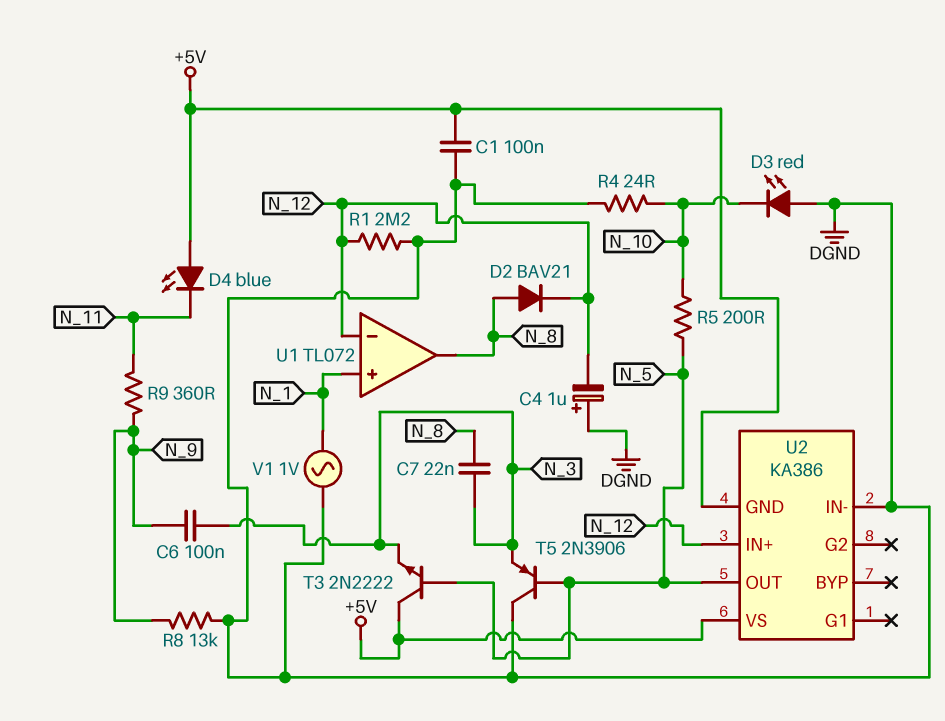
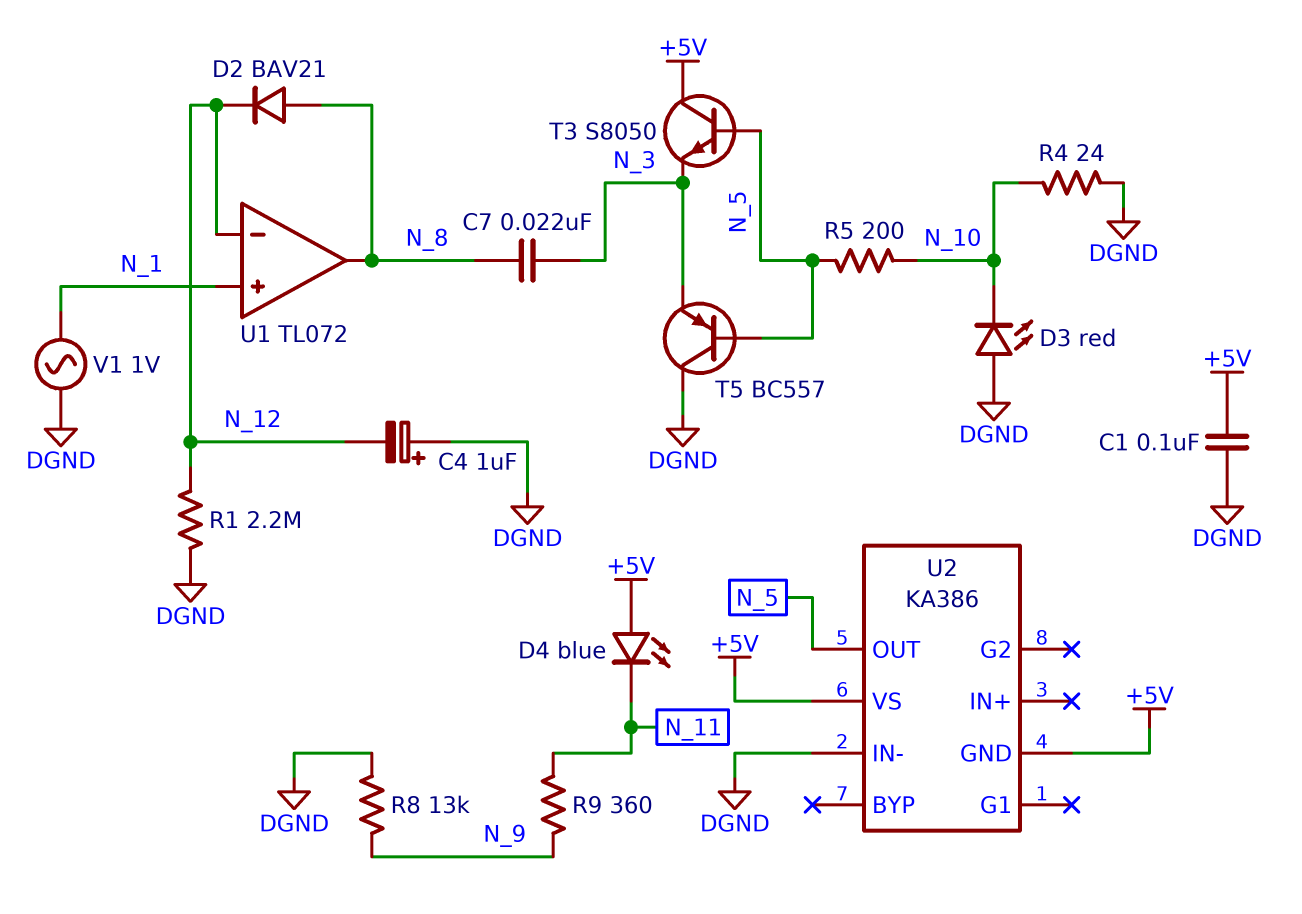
C6: 100nF (N_3, N_9) -> none
T3: NPN 2N2222 (B N_5, C +5V, E N_3) -> NPN S8050 (B N_5, C +5V, E N_3)
T5: PNP 2N3906 (B N_5, C DGND, E N_3) -> PNP BC557 (B N_5, C DGND, E N_3)
U2 pin IN+: N_12 -> none

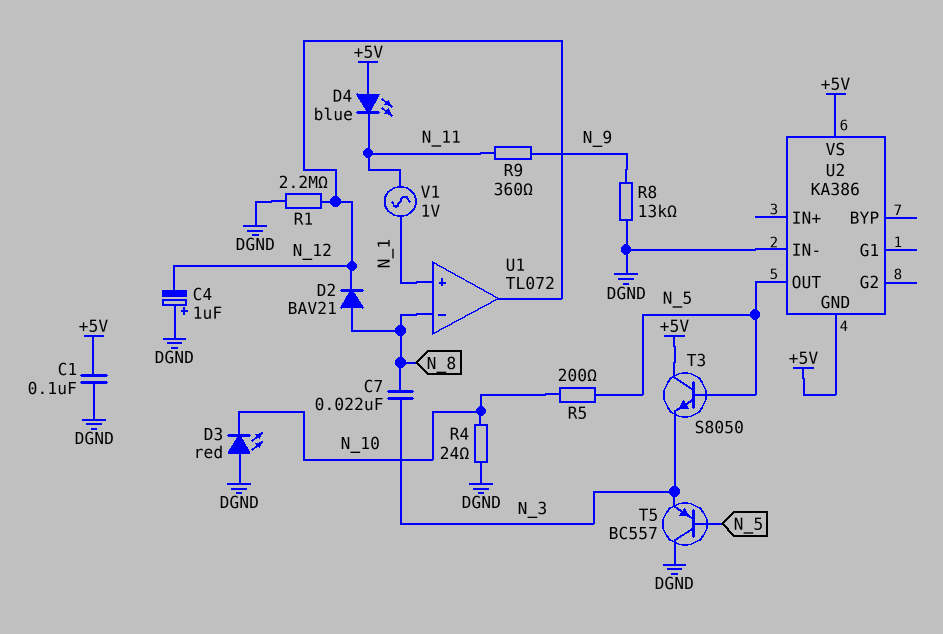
U1 pin in-: N_12 -> N_8
U1 pin out: N_8 -> N_12
V1: AC 1V (DGND, N_1) -> AC 1V (N_1, N_11)

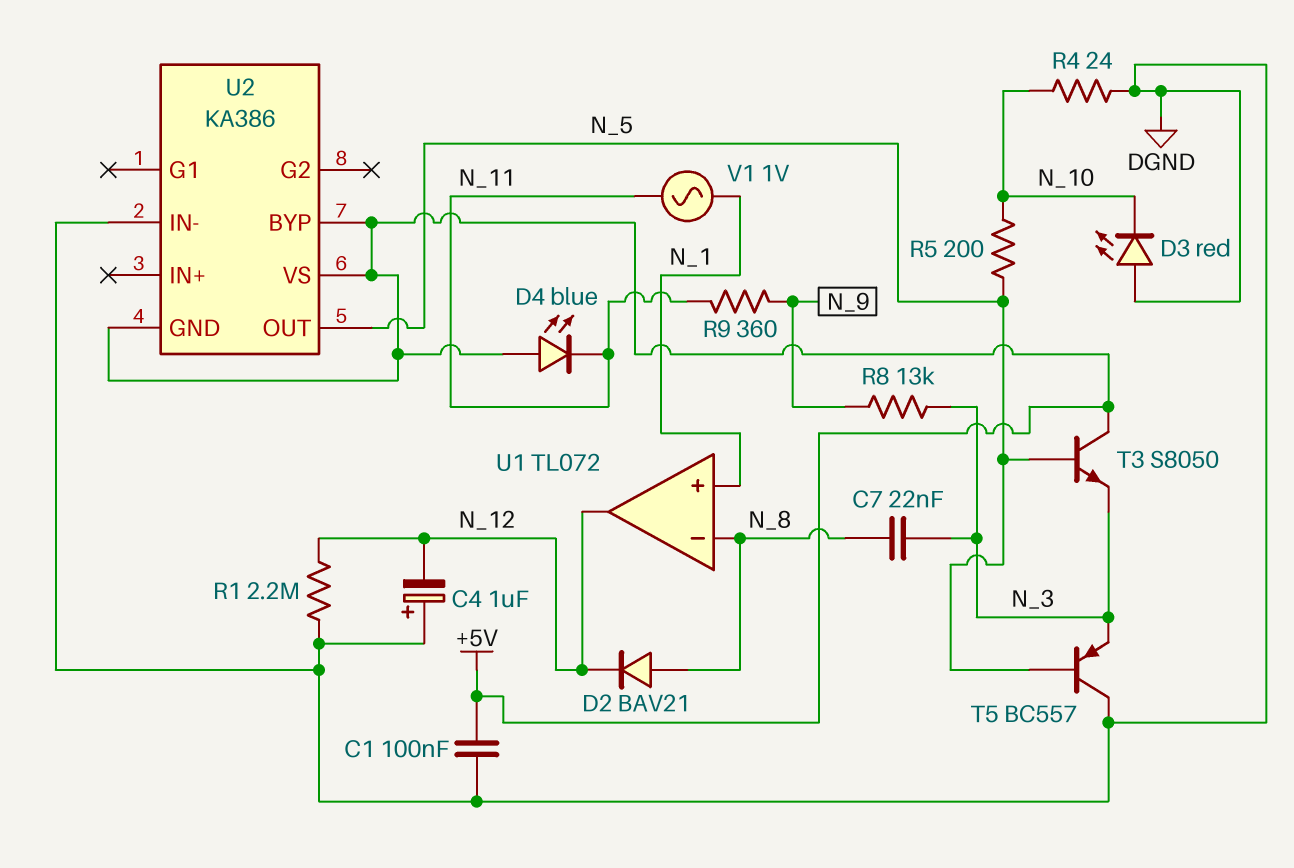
R8: 13k (DGND, N_9) -> 13k (N_3, N_9)
U2 pin BYP: none -> +5V

